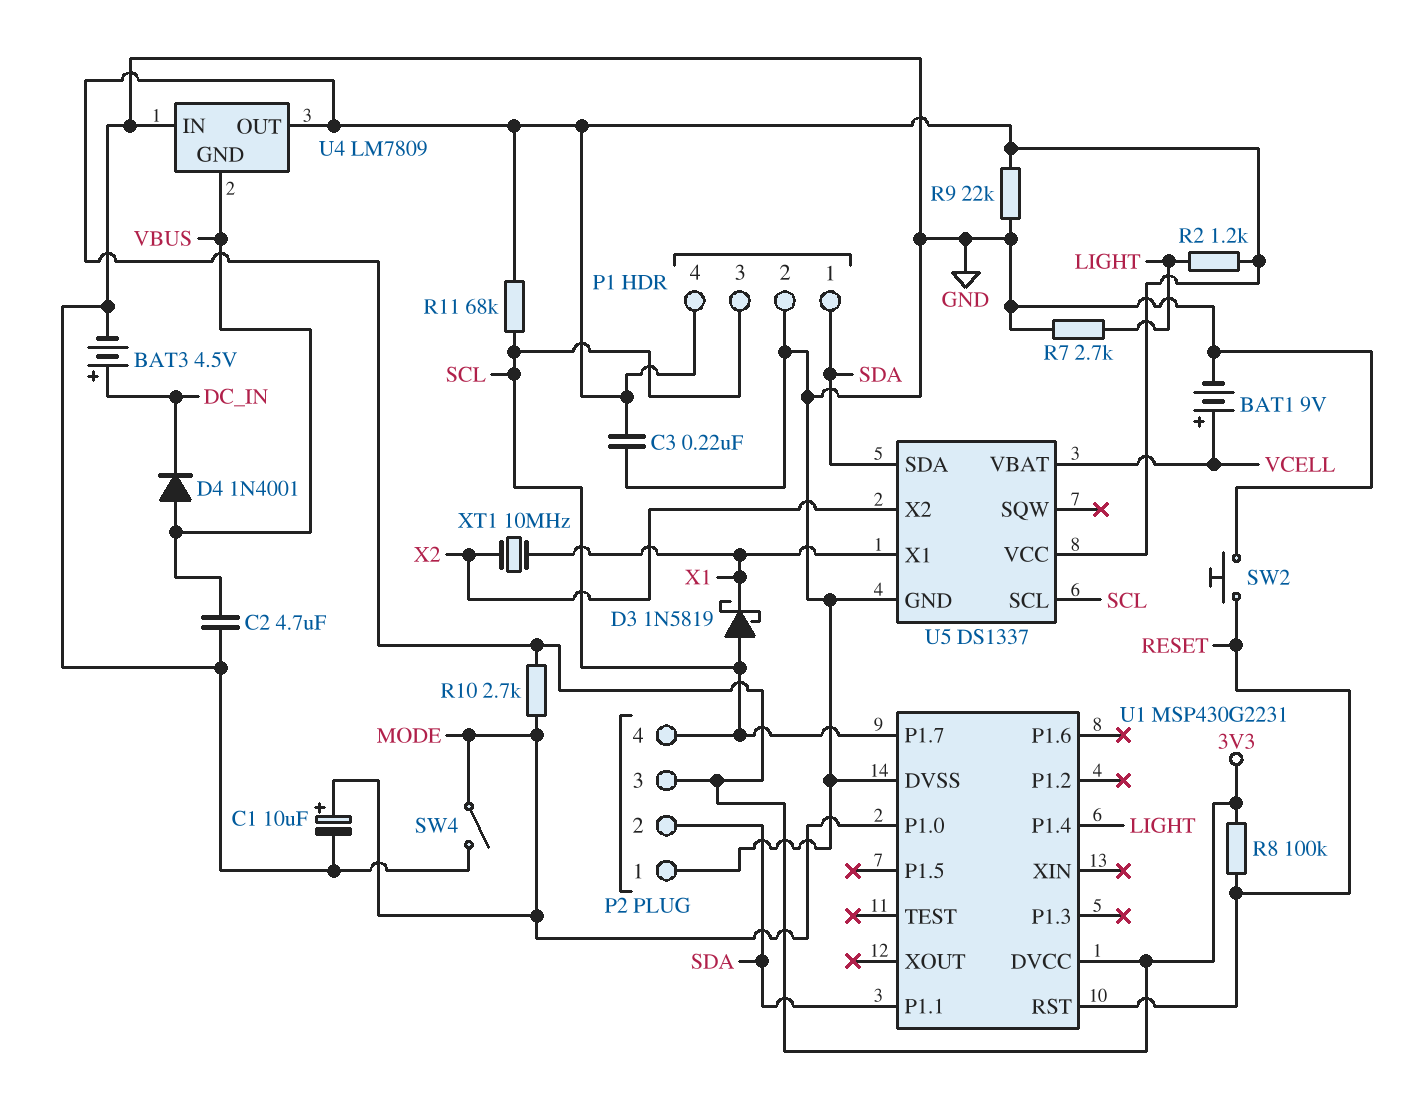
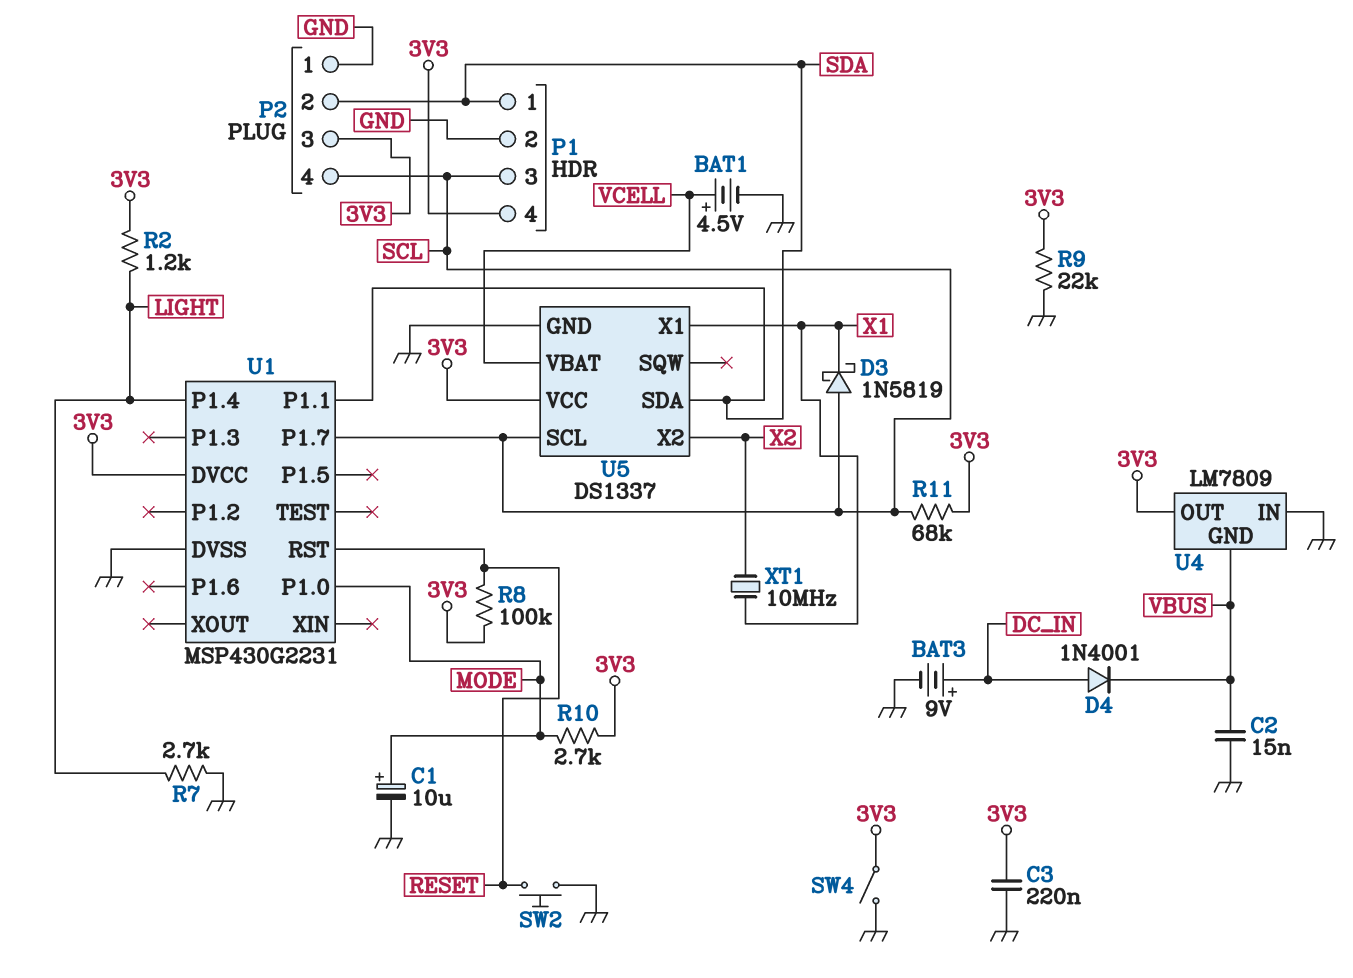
BAT1: 9V (plus VCELL, minus GND) -> 4.5V (plus VCELL, minus GND)
BAT3: 4.5V (plus DC_IN, minus GND) -> 9V (plus DC_IN, minus GND)
C2: 4.7uF (GND, VBUS) -> 15nF (GND, VBUS)
D4: diode 1N4001 (A VBUS, K DC_IN) -> diode 1N4001 (A DC_IN, K VBUS)
SW4: switch (GND, MODE) -> switch (3V3, GND)

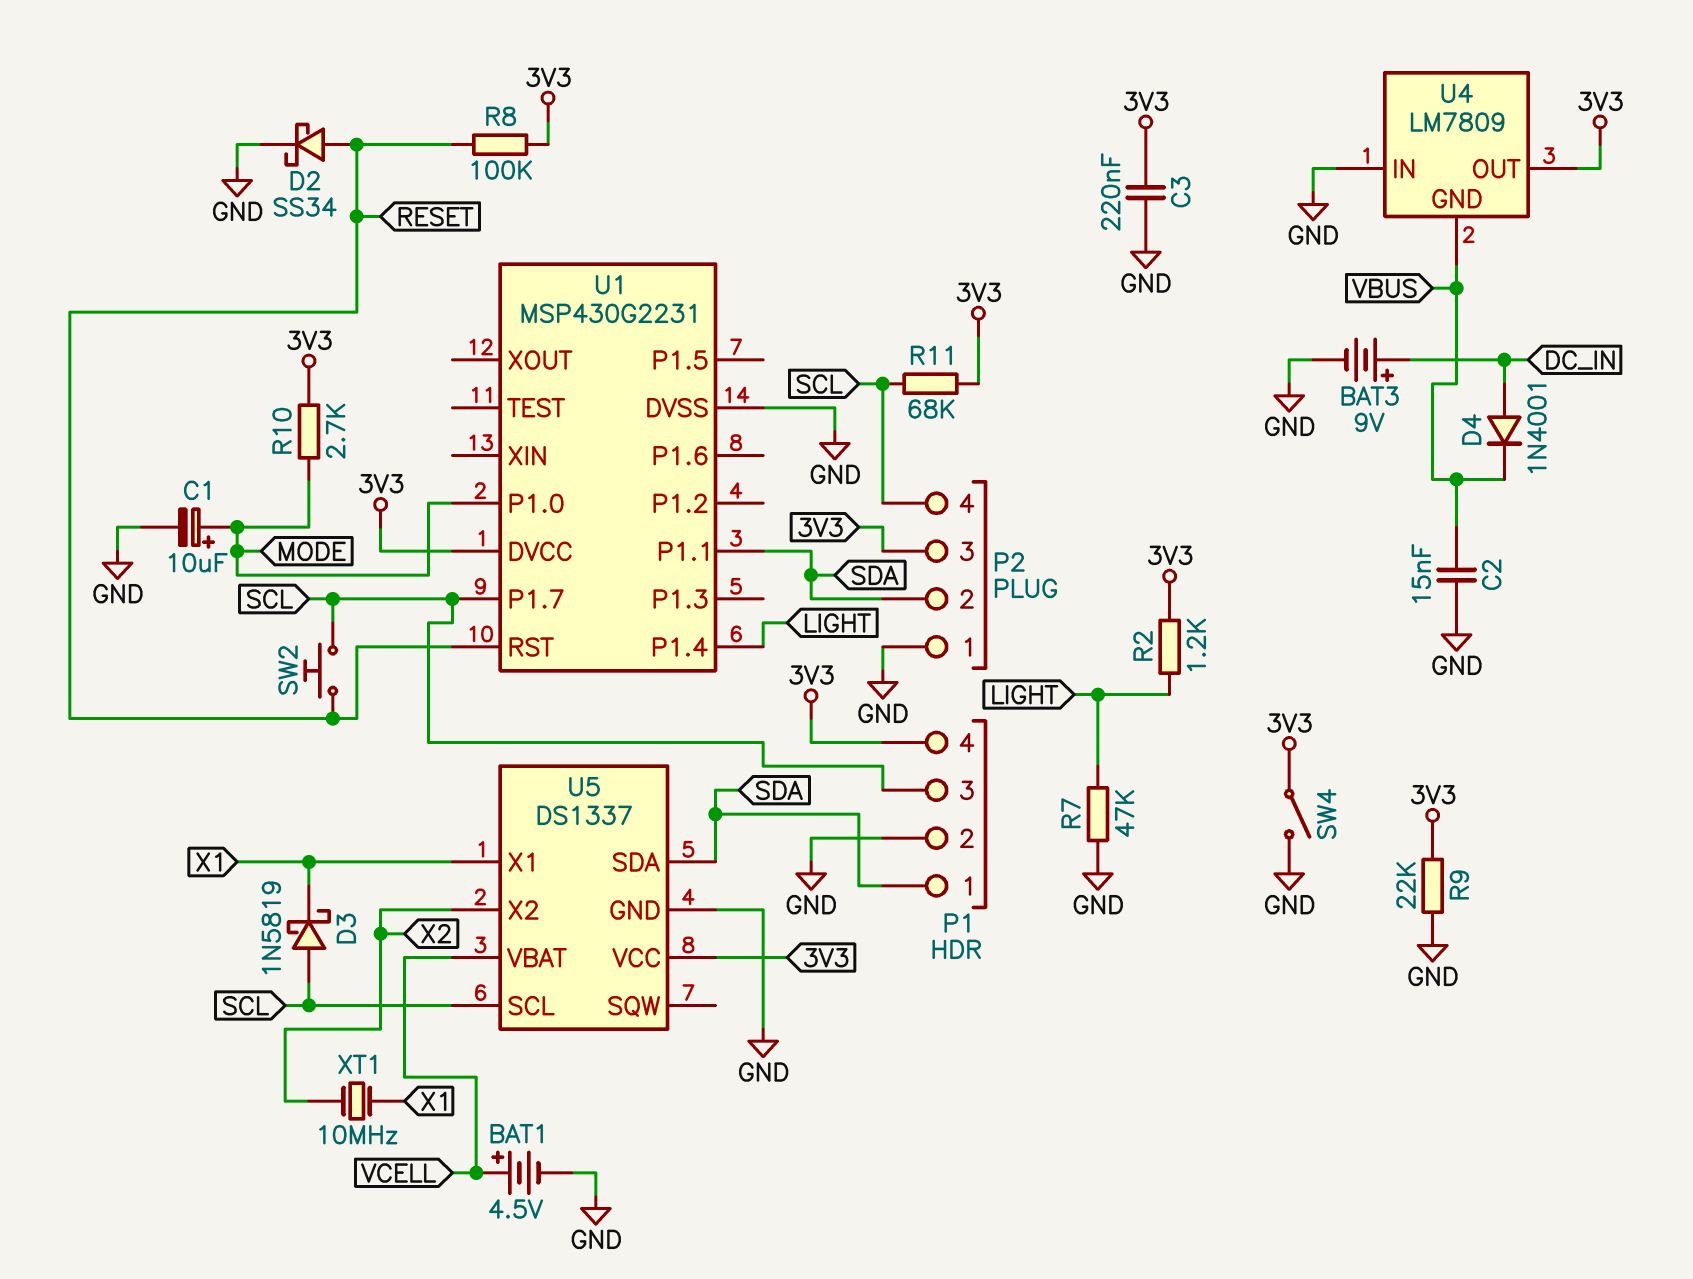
D2: none -> schottky SS34 (A RESET, K GND)
R7: 2.7k (GND, LIGHT) -> 47k (GND, LIGHT)
SW2: button (GND, RESET) -> button (RESET, SCL)

